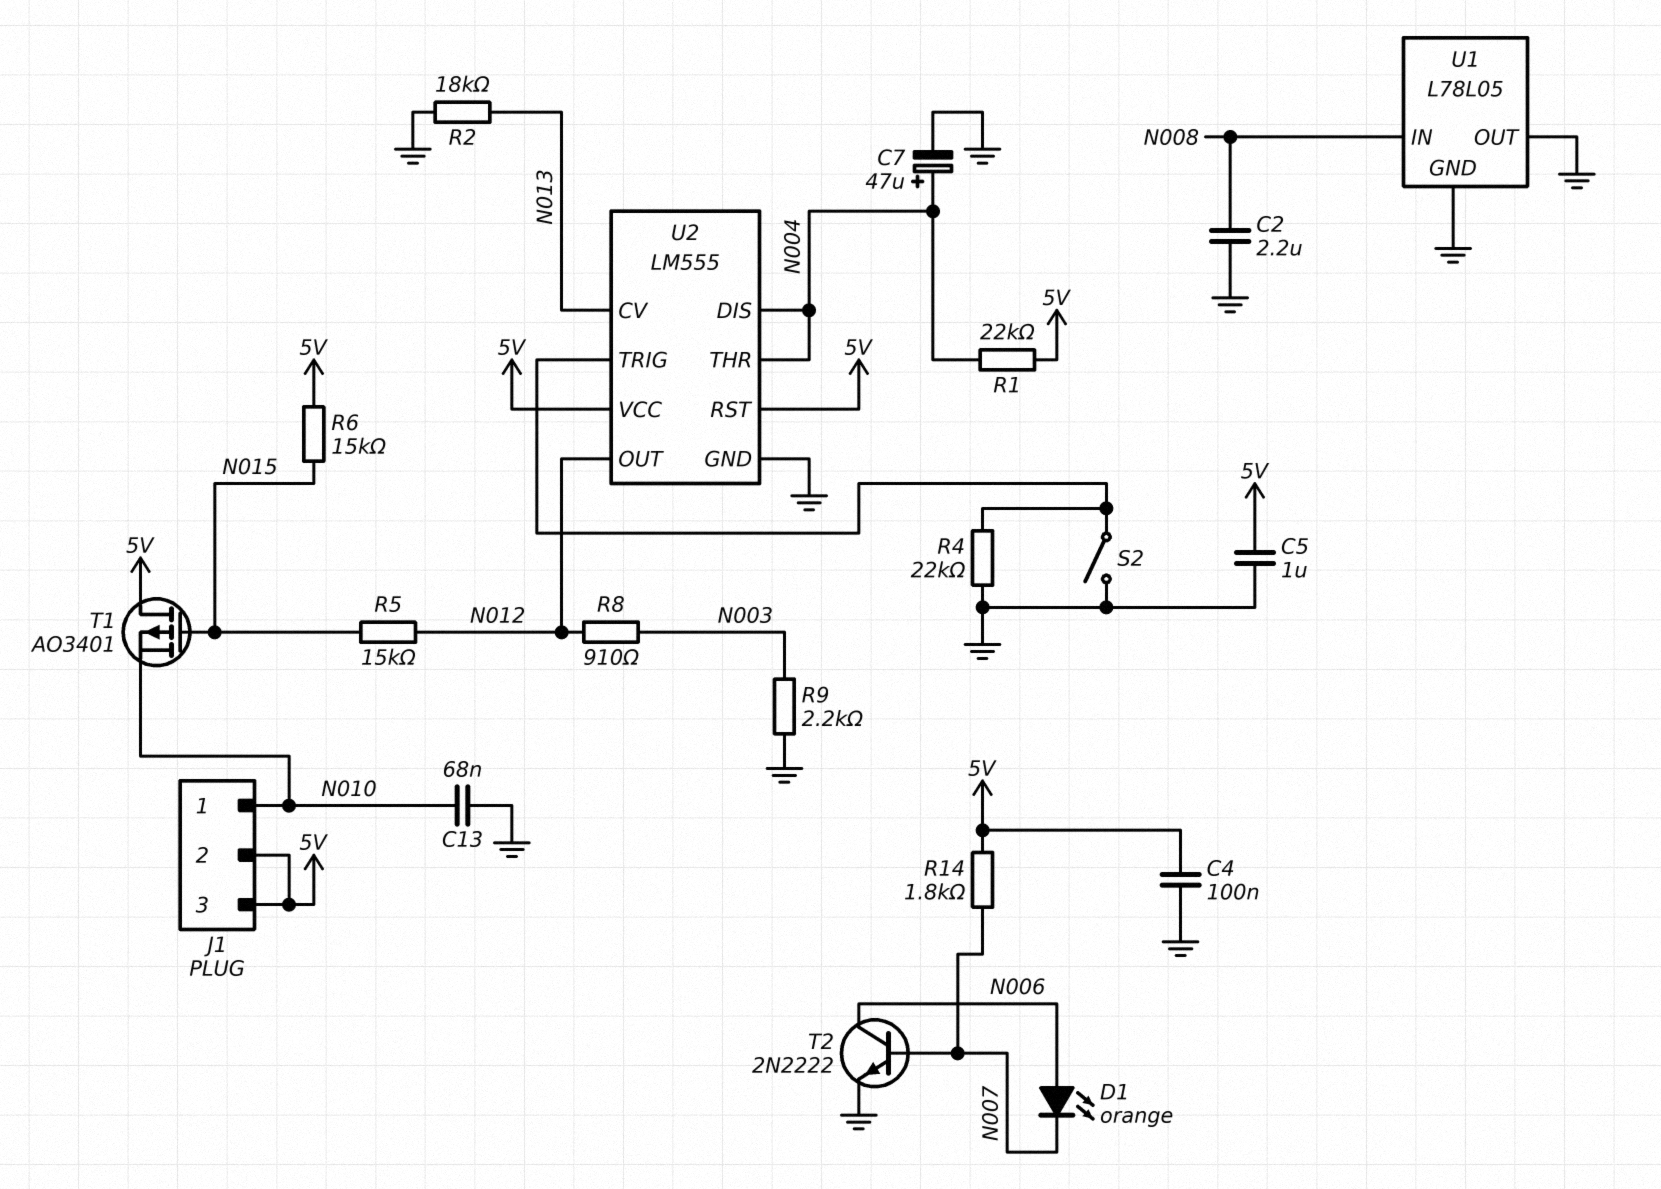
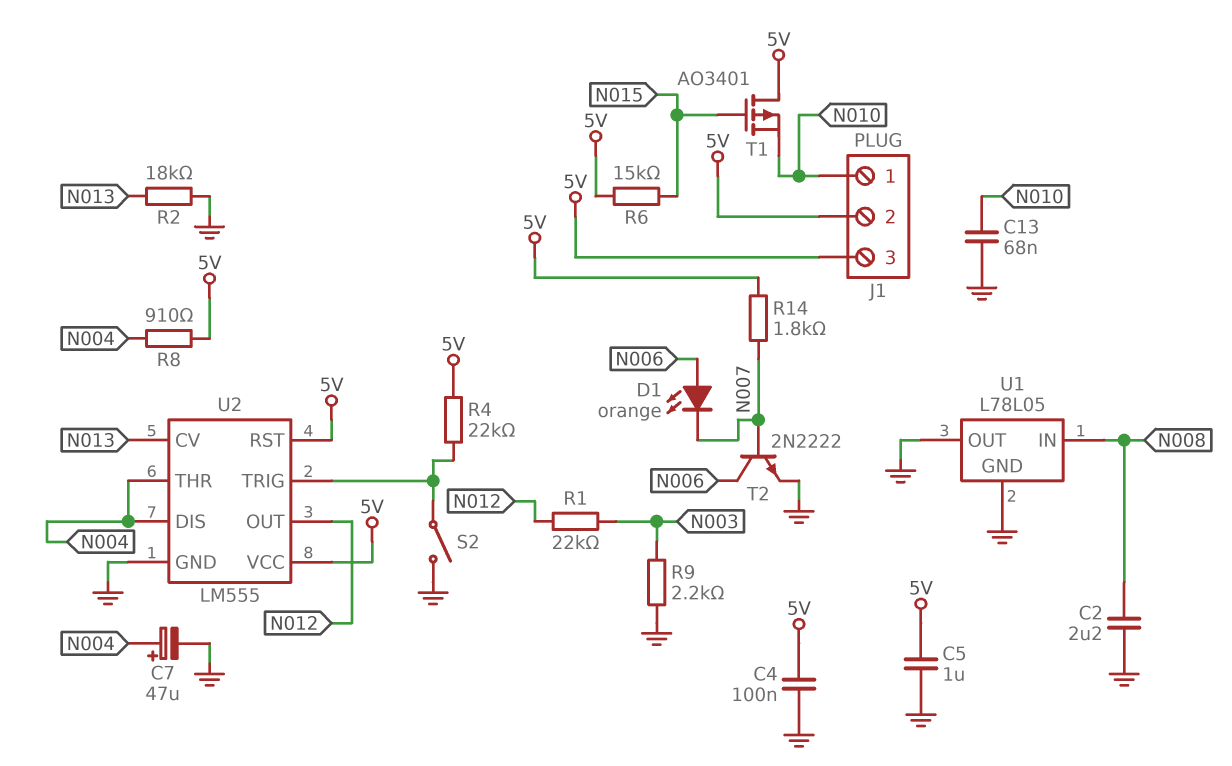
R1: 22k (5V, N004) -> 22k (N003, N012)
R4: 22k (GND, U2/TRIG) -> 22k (5V, U2/TRIG)
R5: 15k (N012, N015) -> none
R8: 910 (N003, N012) -> 910 (5V, N004)

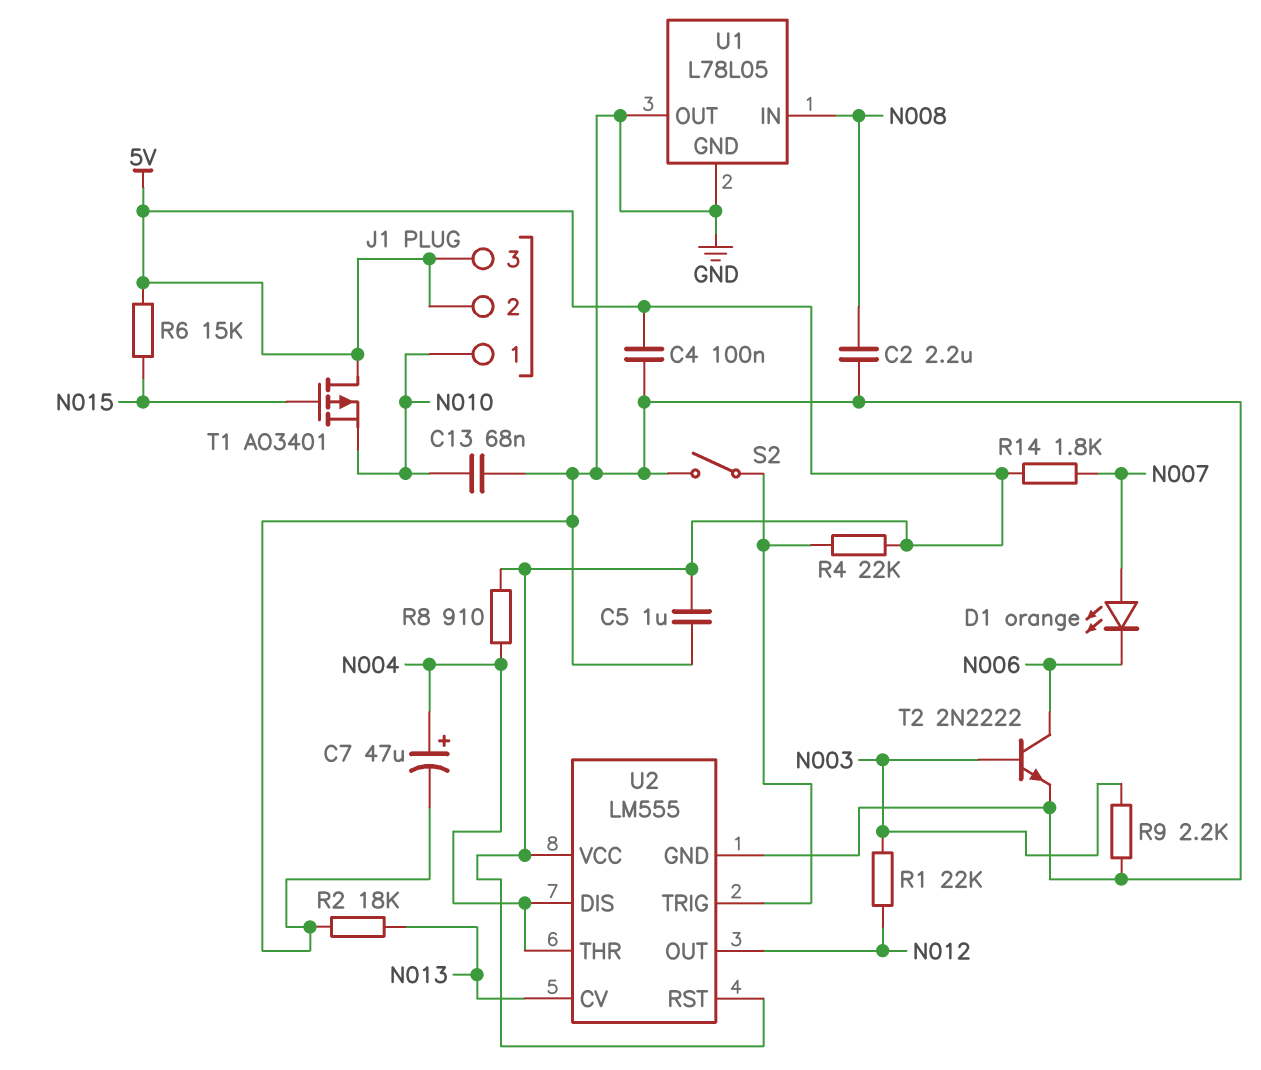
D1: LED orange (A N006, K N007) -> LED orange (A N007, K N006)
T2: NPN 2N2222 (B N007, C N006, E GND) -> NPN 2N2222 (B N003, C N006, E GND)

